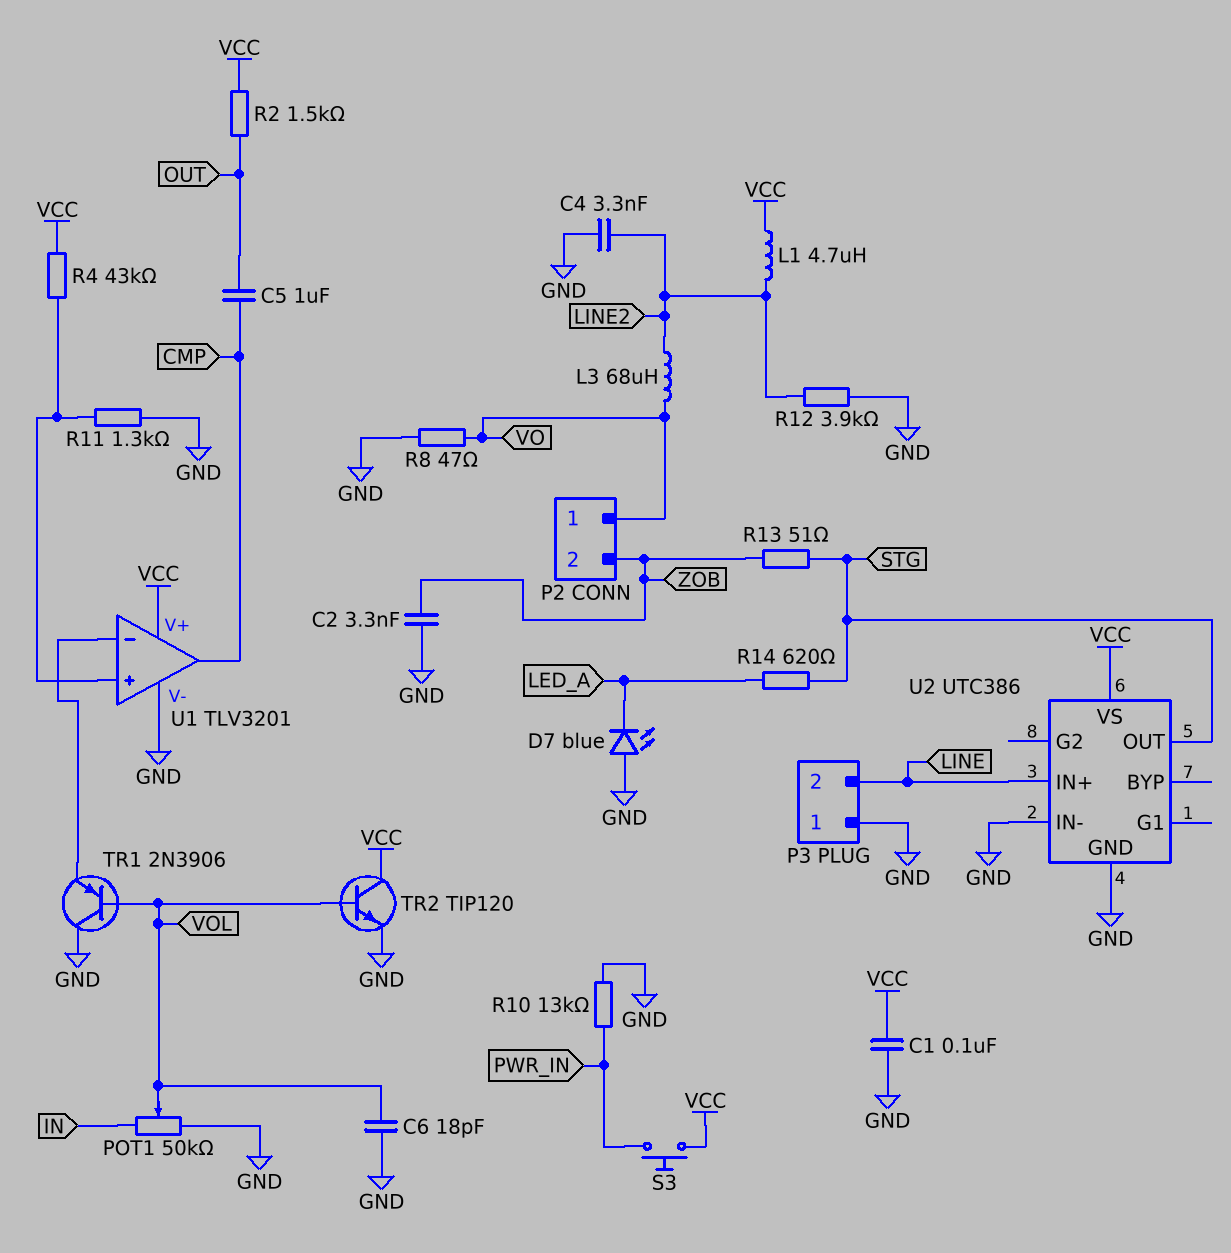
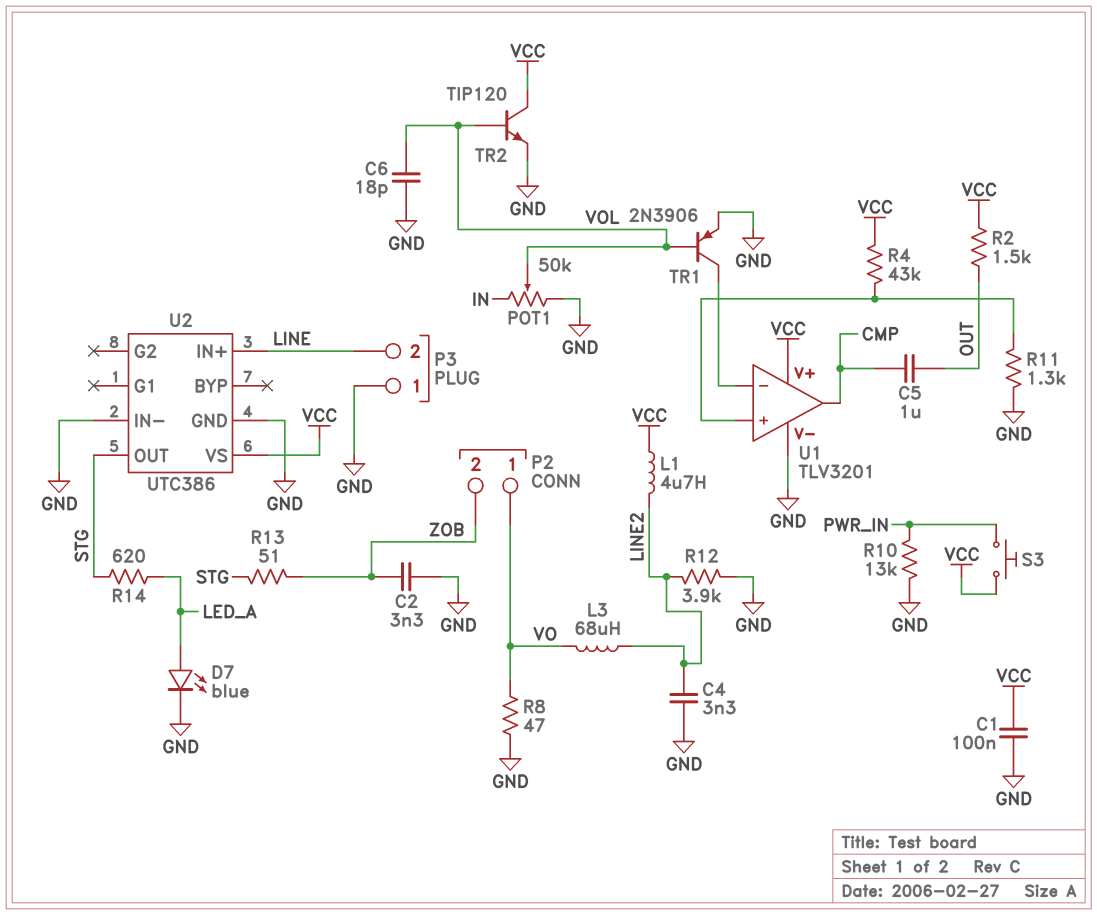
D7: LED blue (A GND, K LED_A) -> LED blue (A LED_A, K GND)
TR1: PNP 2N3906 (B VOL, C GND, E U1/in-) -> PNP 2N3906 (B VOL, C U1/in-, E GND)

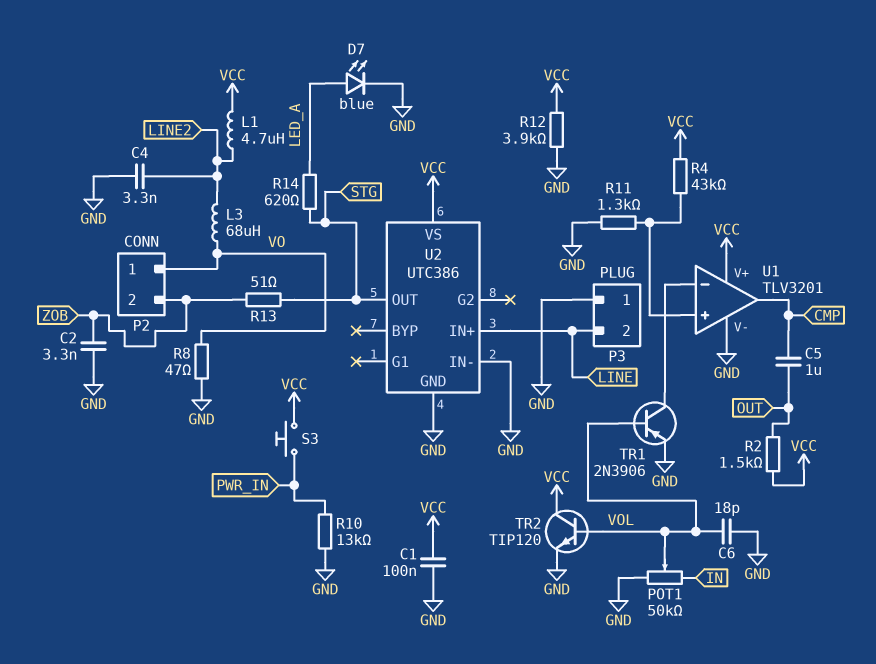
R12: 3.9k (GND, LINE2) -> 3.9k (GND, VCC)

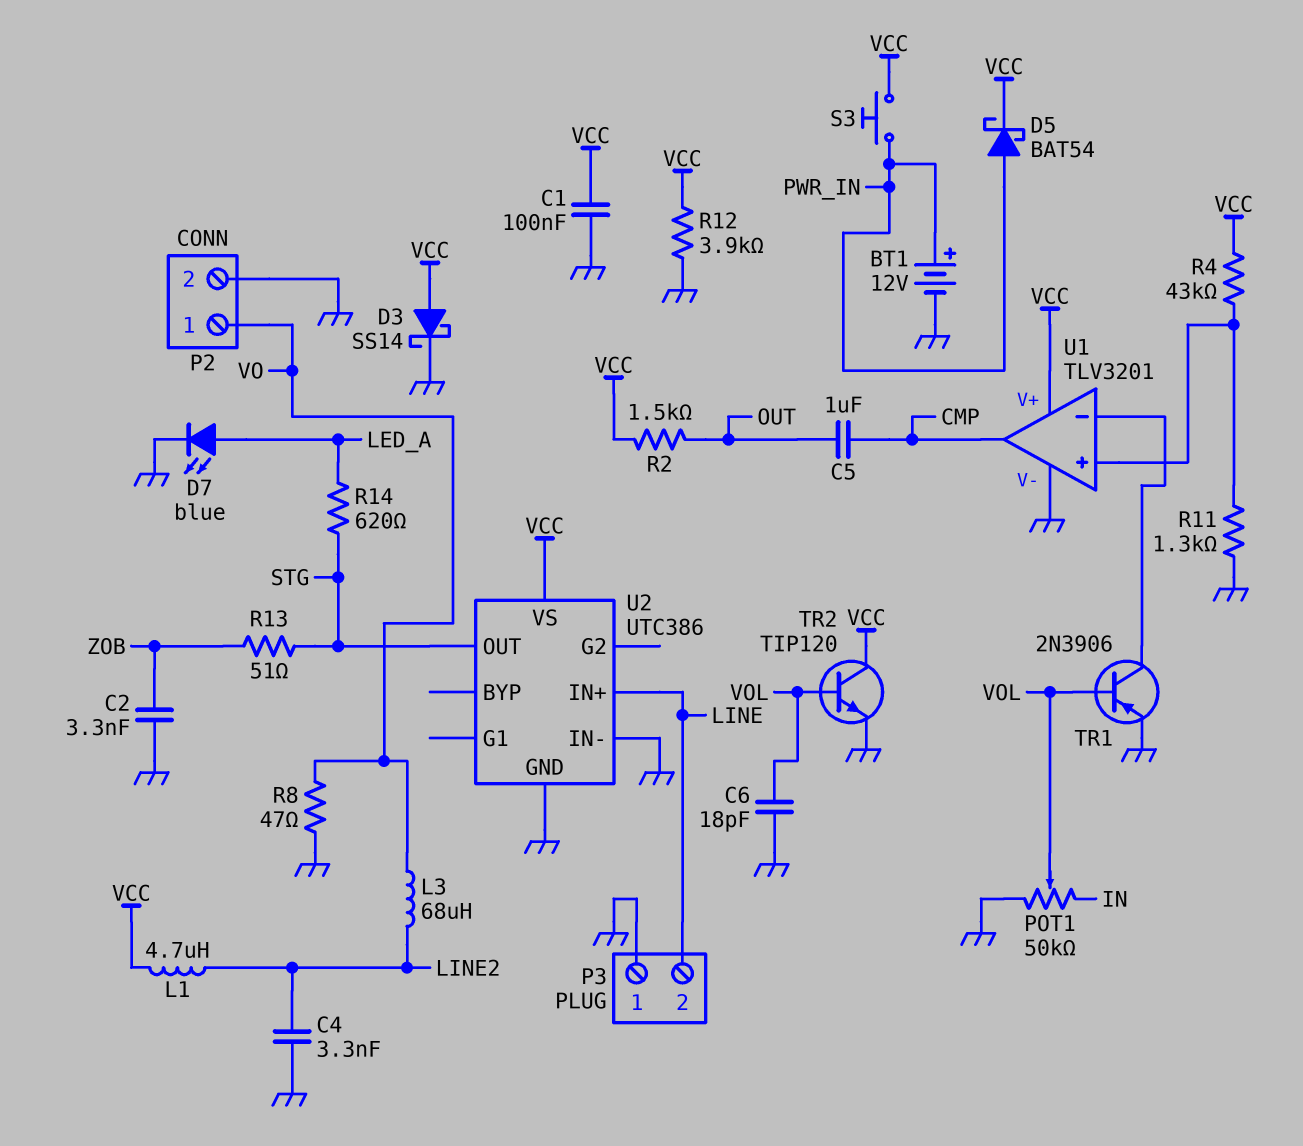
BT1: none -> 12V (plus PWR_IN, minus GND)
D3: none -> schottky SS14 (A VCC, K GND)
D5: none -> schottky BAT54 (A PWR_IN, K VCC)
P2 pin 2: ZOB -> GND
R10: 13k (GND, PWR_IN) -> none

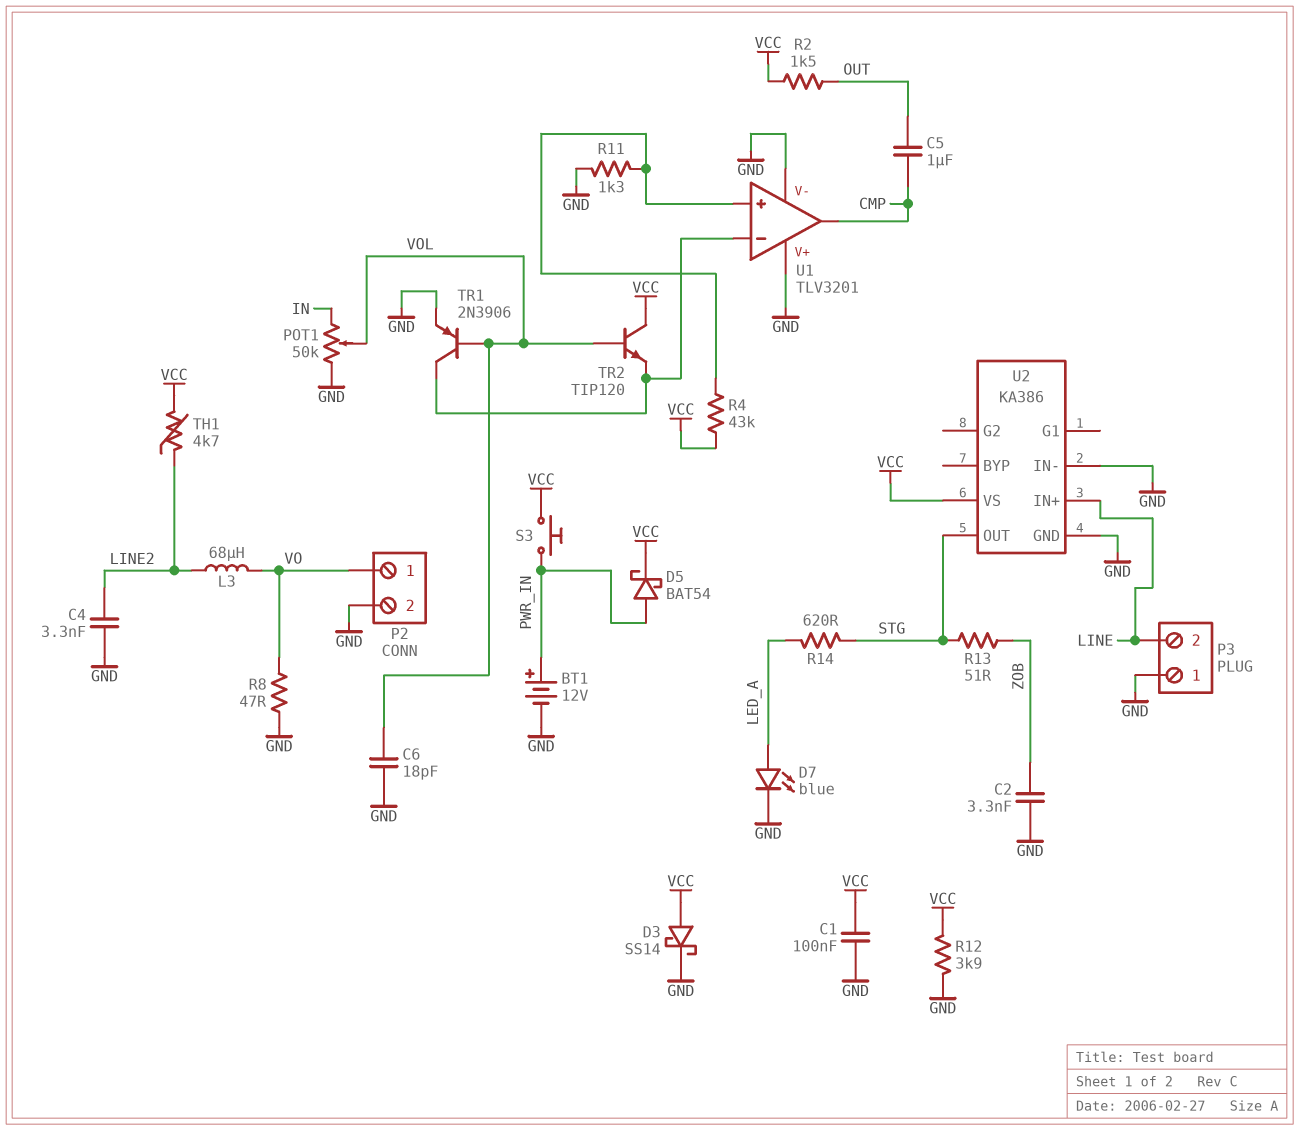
L1: 4.7uH (LINE2, VCC) -> none
TH1: none -> 4.7k (LINE2, VCC)
TR2: NPN TIP120 (B VOL, C VCC, E GND) -> NPN TIP120 (B VOL, C VCC, E U1/in-)
U1 pin V+: VCC -> GND
U2: UTC386 -> KA386

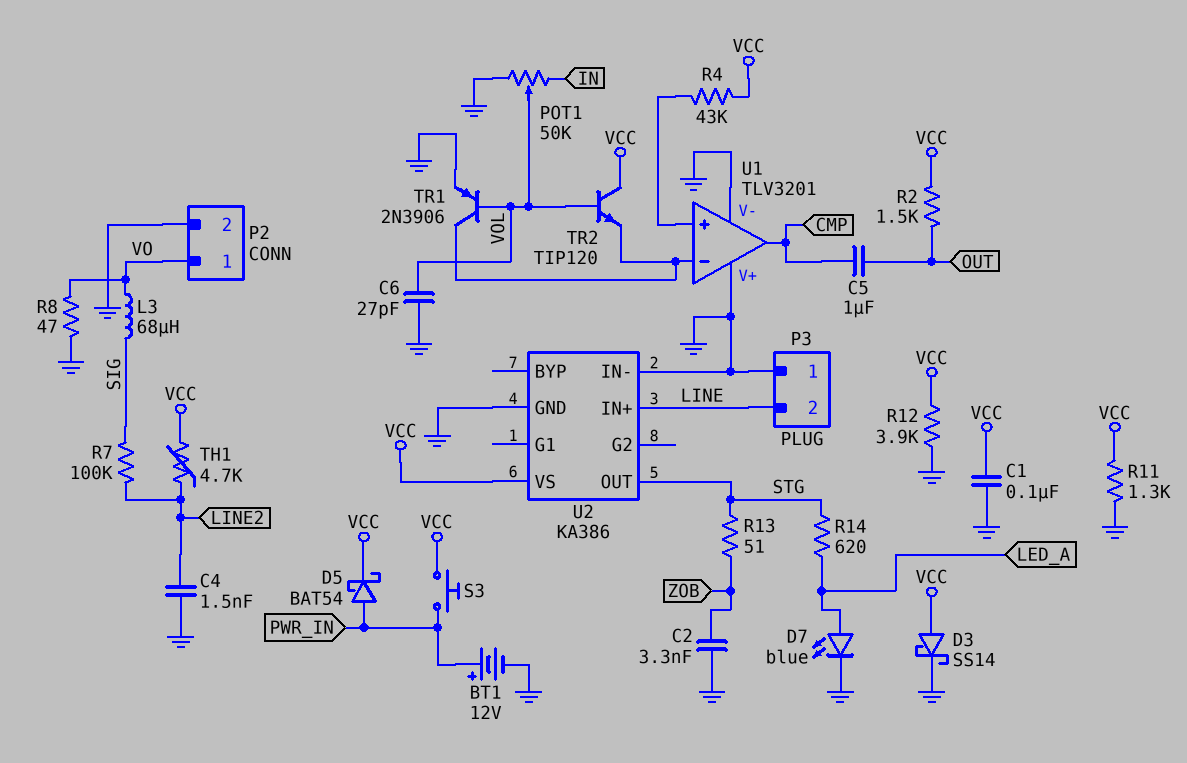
C4: 3.3nF (GND, LINE2) -> 1.5nF (GND, LINE2)
C6: 18pF (GND, VOL) -> 27pF (GND, VOL)
L3: 68uH (LINE2, VO) -> 68uH (SIG, VO)
R7: none -> 100k (LINE2, SIG)
R11: 1.3k (GND, U1/in+) -> 1.3k (GND, VCC)

